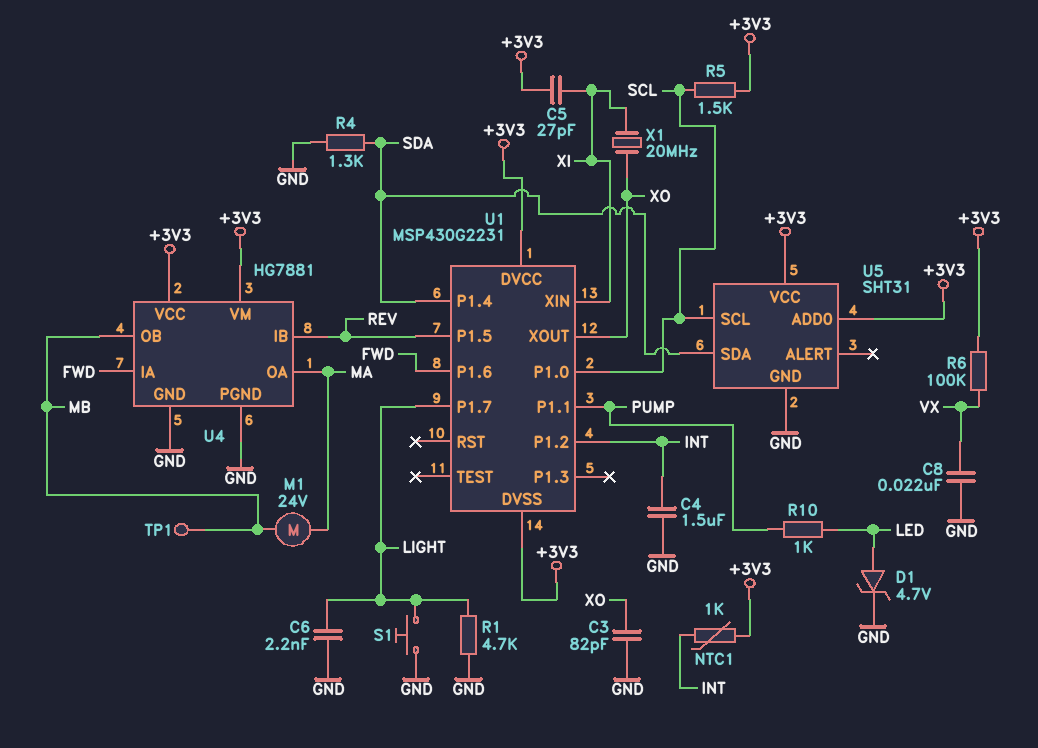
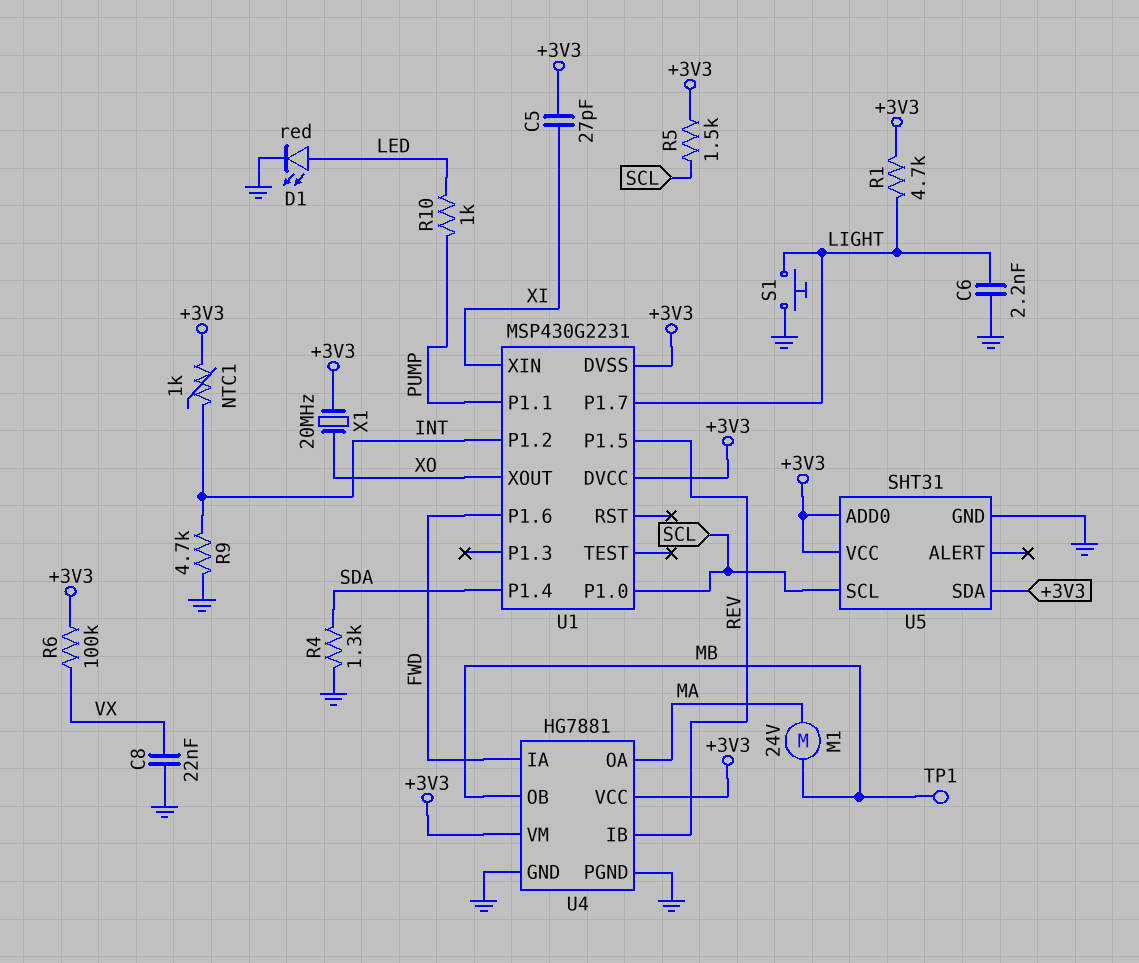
C3: 82pF (GND, XO) -> none
C4: 1.5uF (GND, INT) -> none
D1: zener 4.7V (A LED, K GND) -> LED red (A LED, K GND)
R1: 4.7k (GND, LIGHT) -> 4.7k (+3V3, LIGHT)
R9: none -> 4.7k (GND, INT)
U5 pin SDA: SDA -> +3V3
X1: 20MHz (XI, XO) -> 20MHz (+3V3, XO)

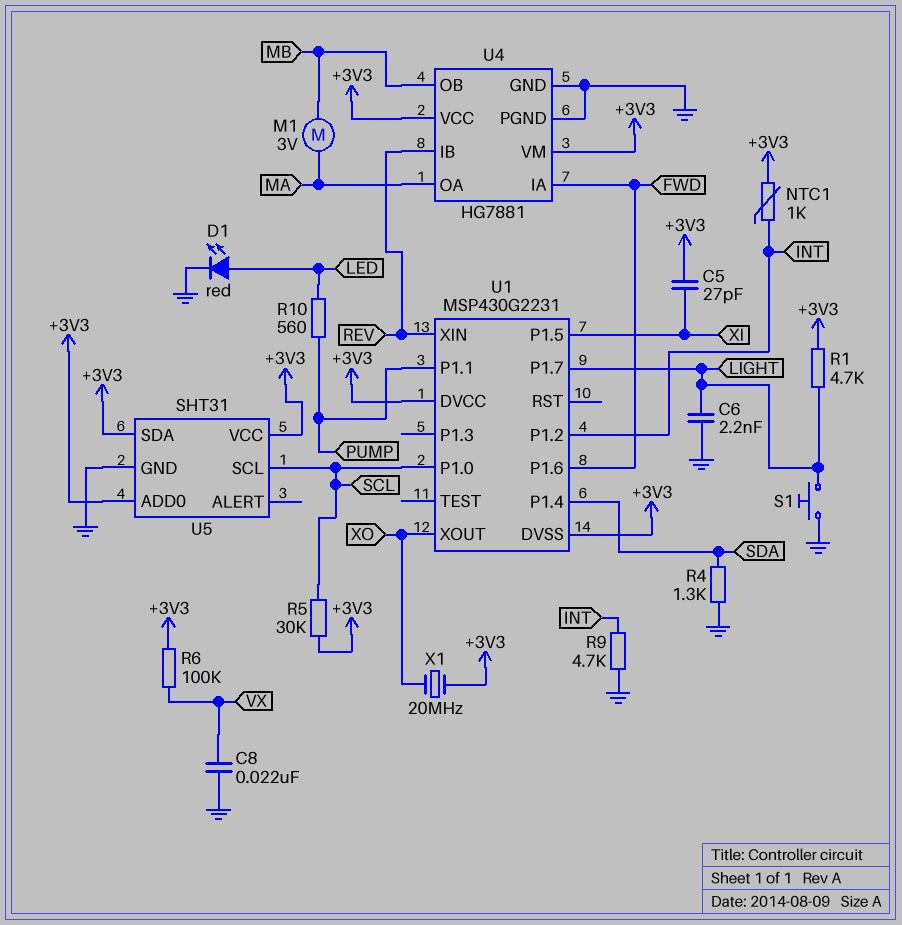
M1: motor 24V (MA, MB) -> motor 3V (MA, MB)
R5: 1.5k (+3V3, SCL) -> 30k (+3V3, SCL)
R10: 1k (LED, PUMP) -> 560 (LED, PUMP)
TP1: test point (MB) -> none
U1 pin P1.5: REV -> XI
U1 pin XIN: XI -> REV

